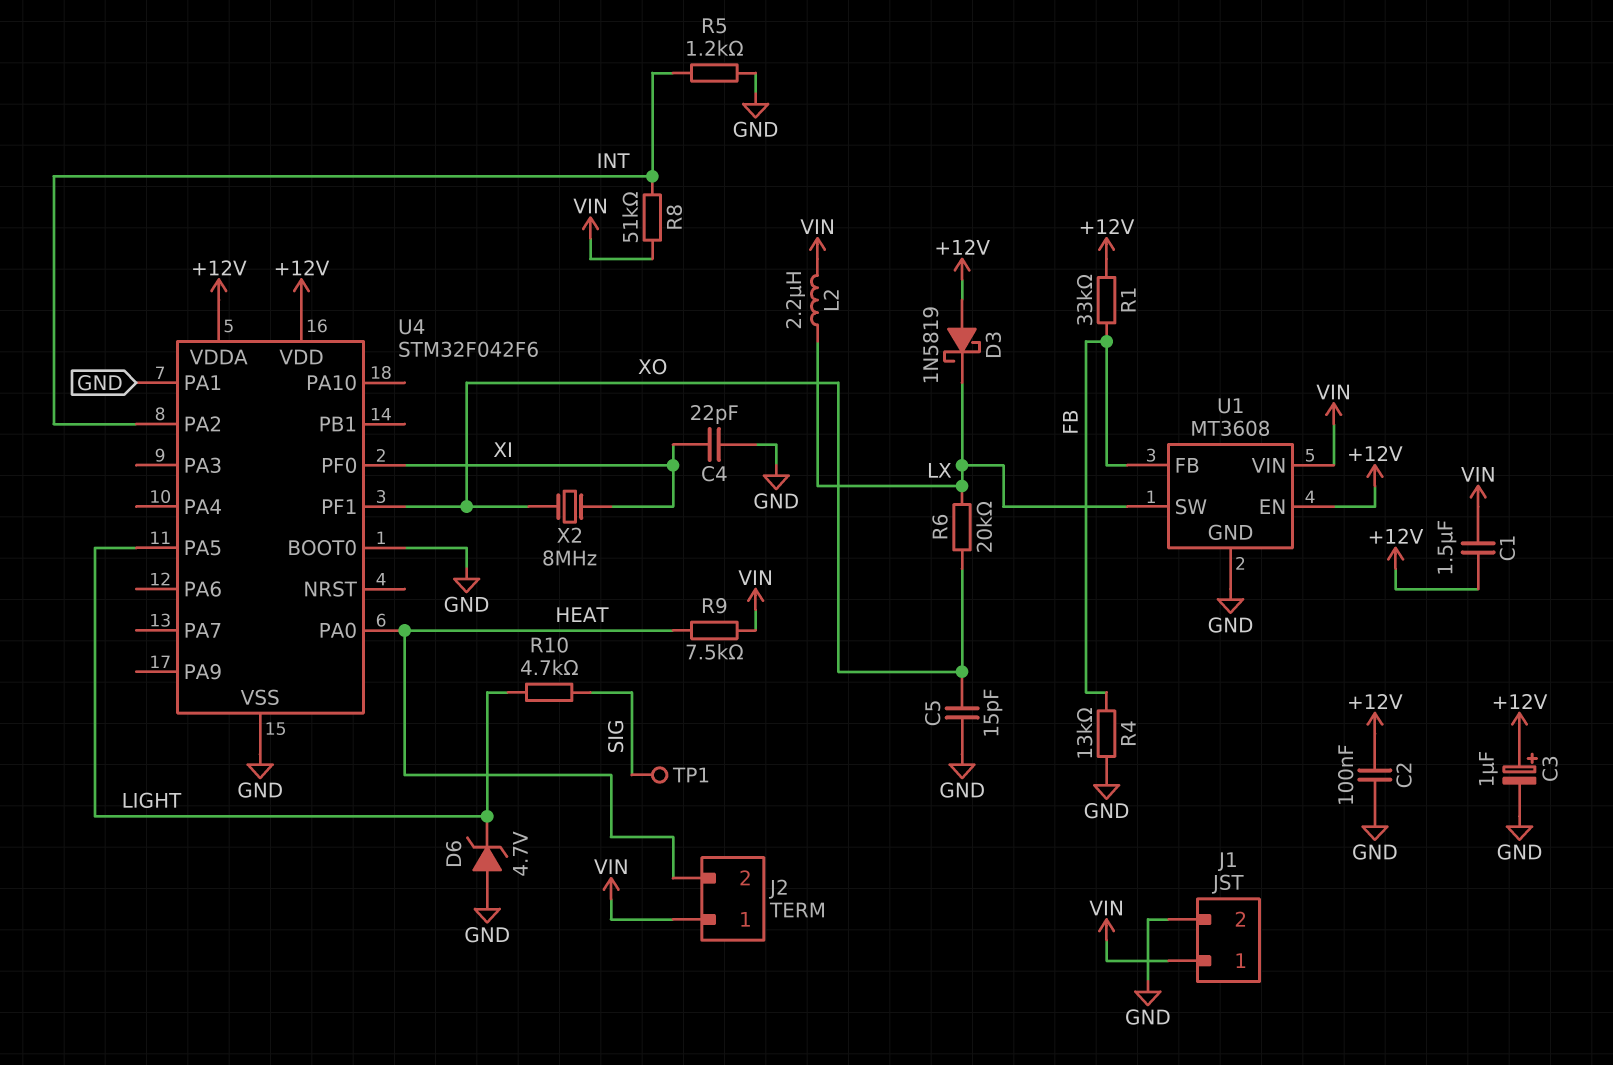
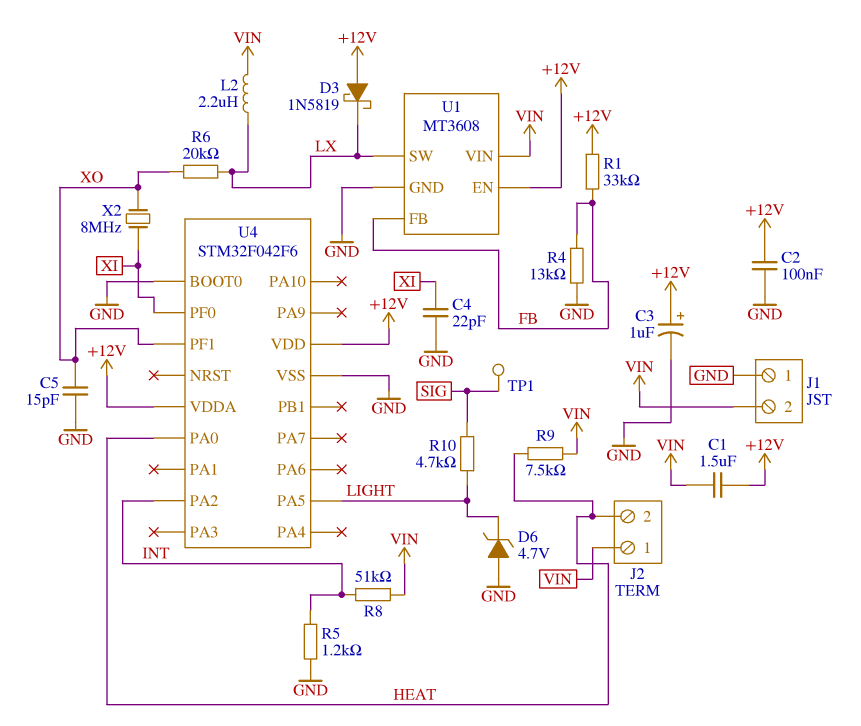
J1 pin 1: VIN -> GND
J1 pin 2: GND -> VIN
U4 pin PA1: GND -> none

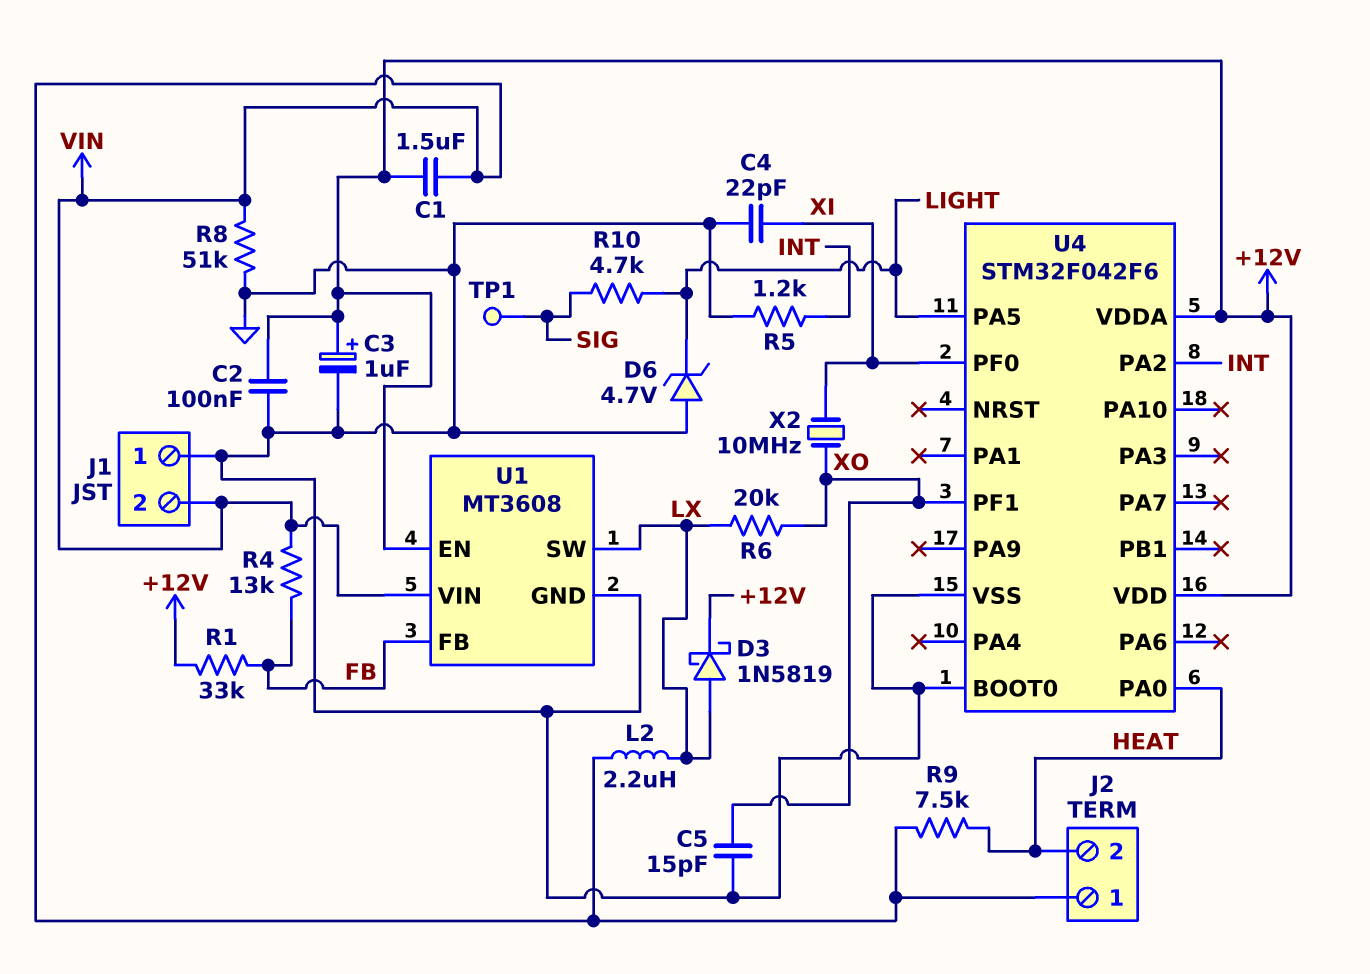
D3: schottky 1N5819 (A +12V, K LX) -> schottky 1N5819 (A LX, K +12V)
R4: 13k (FB, GND) -> 13k (FB, VIN)
R8: 51k (INT, VIN) -> 51k (GND, VIN)
X2: 8MHz (XI, XO) -> 10MHz (XI, XO)

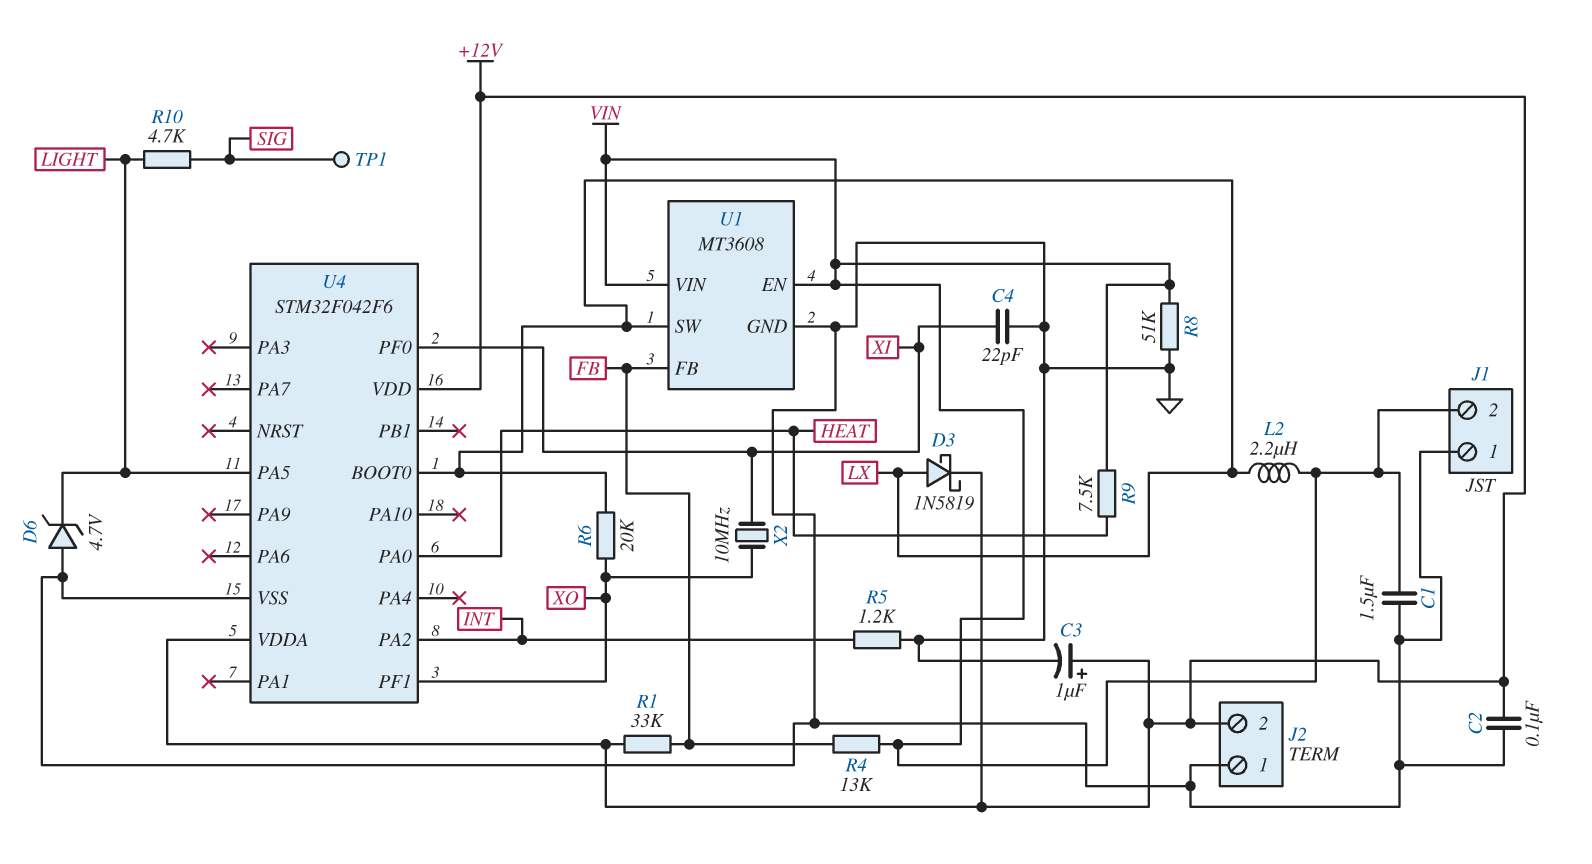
C1: 1.5uF (+12V, VIN) -> 1.5uF (GND, VIN)
C5: 15pF (GND, XO) -> none
J2 pin 1: VIN -> GND
J2 pin 2: HEAT -> +12V
U1 pin EN: +12V -> VIN
U4 pin BOOT0: GND -> LX

